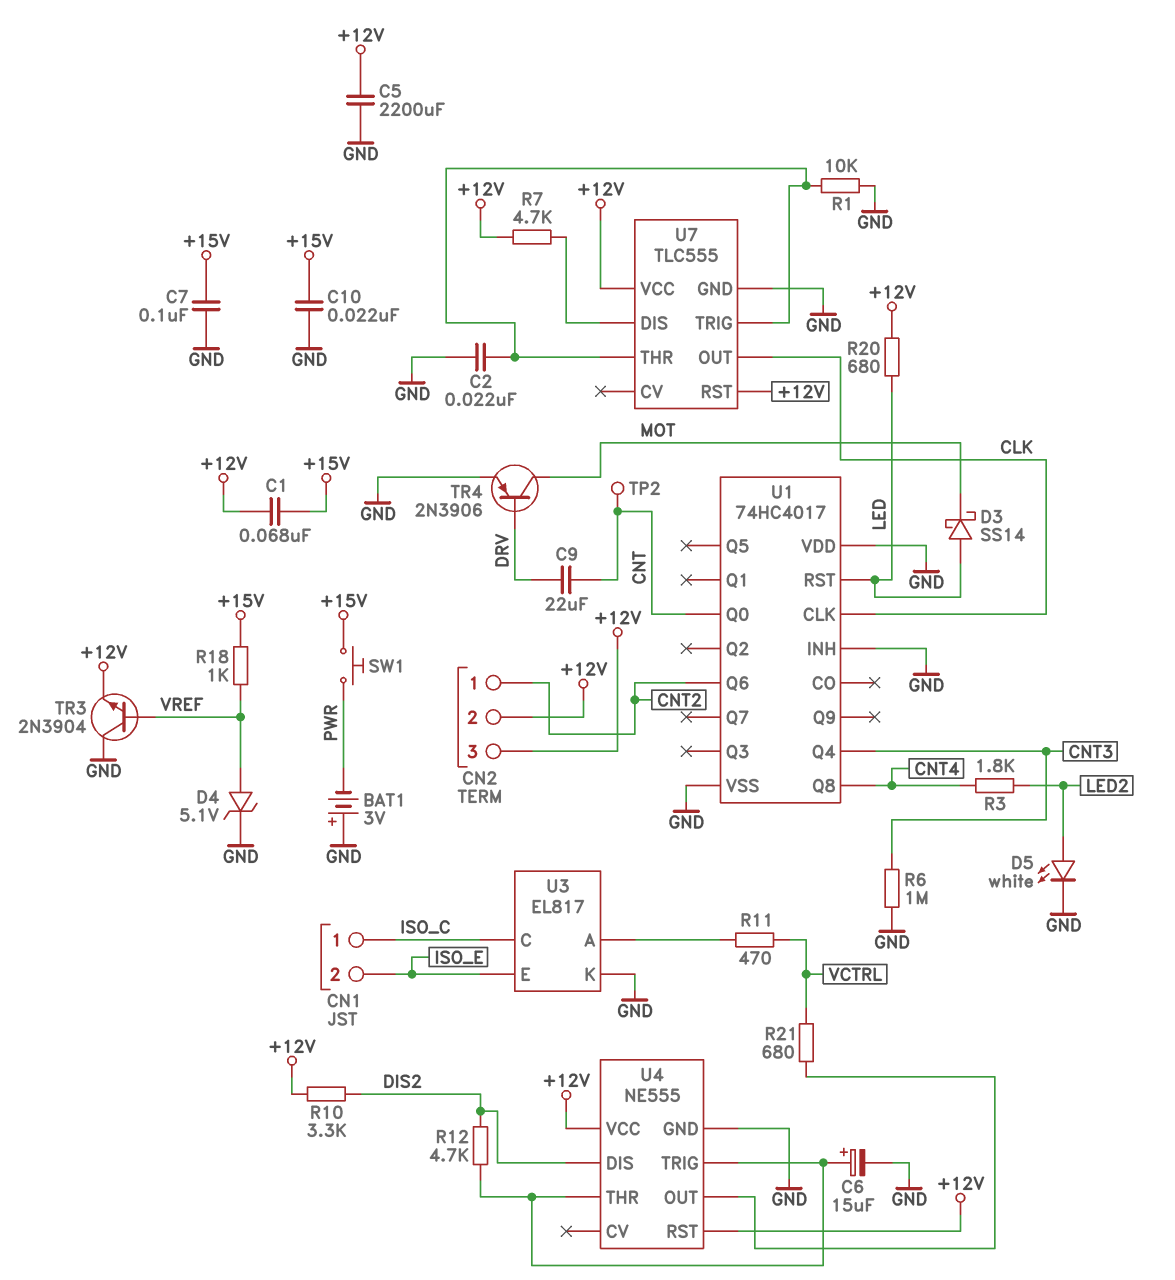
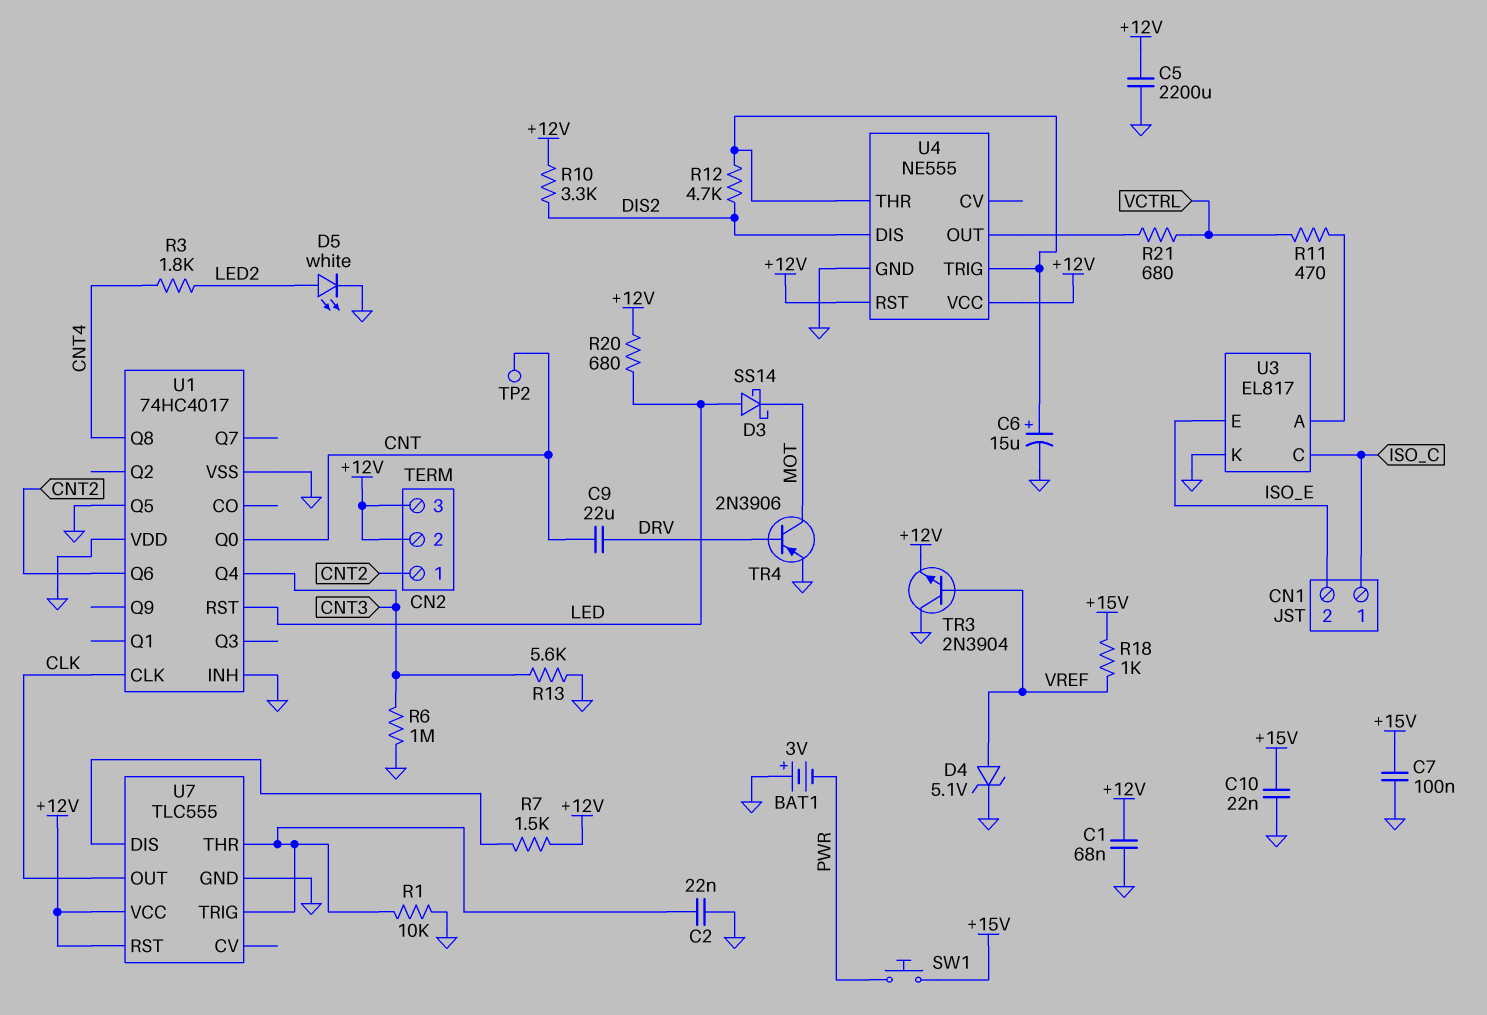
C1: 68nF (+12V, +15V) -> 68nF (+12V, GND)
R7: 4.7k (+12V, U7/DIS) -> 1.5k (+12V, U7/DIS)
R13: none -> 5.6k (CNT3, GND)
U1 pin Q5: none -> GND

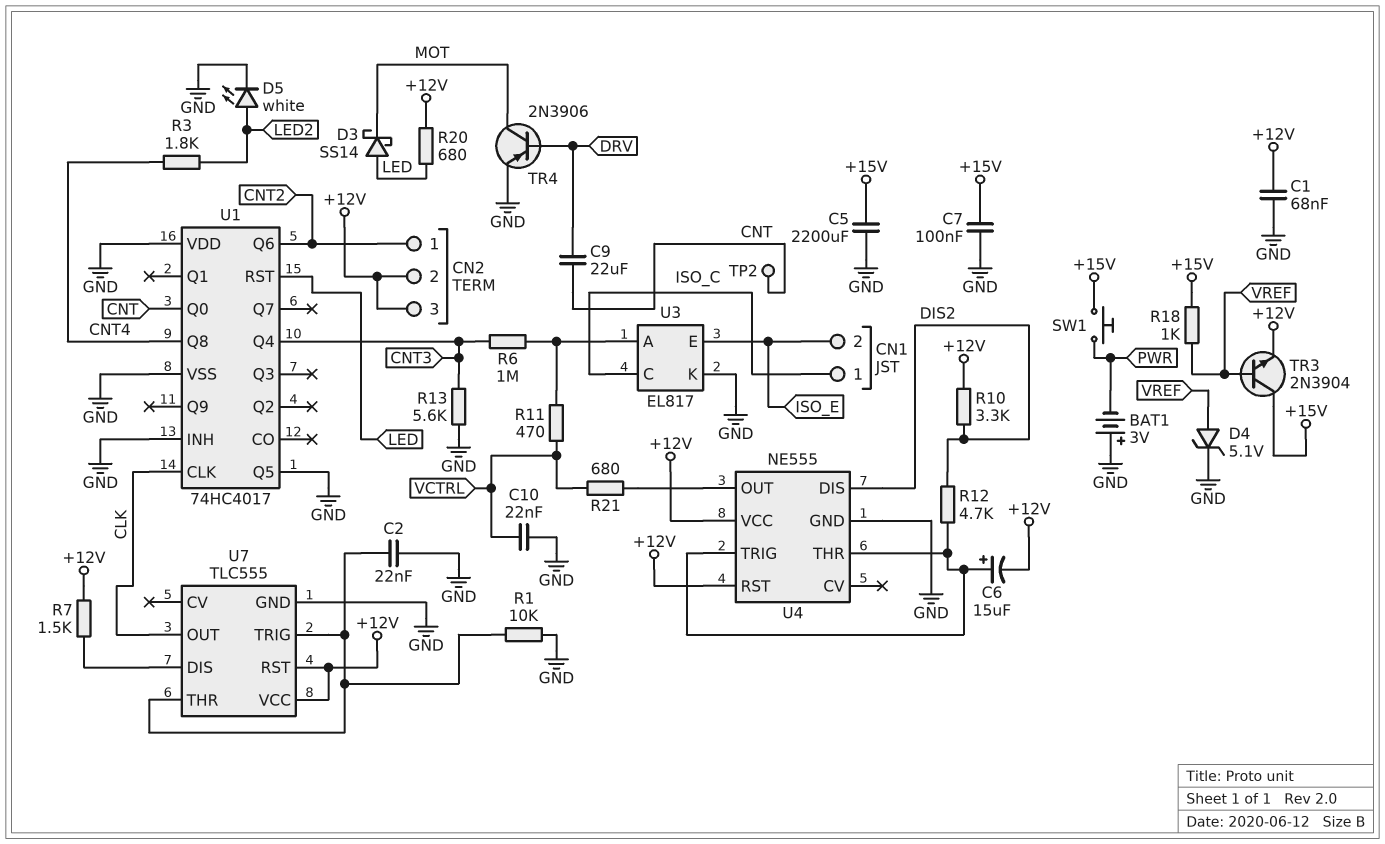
C5: 2200uF (+12V, GND) -> 2200uF (+15V, GND)
C6: 15uF (plus U4/THR, minus GND) -> 15uF (plus U4/THR, minus +12V)
C10: 22nF (+15V, GND) -> 22nF (GND, VCTRL)
R6: 1M (CNT3, GND) -> 1M (CNT3, U3/A)
TR3: NPN 2N3904 (B VREF, C GND, E +12V) -> NPN 2N3904 (B VREF, C +15V, E +12V)

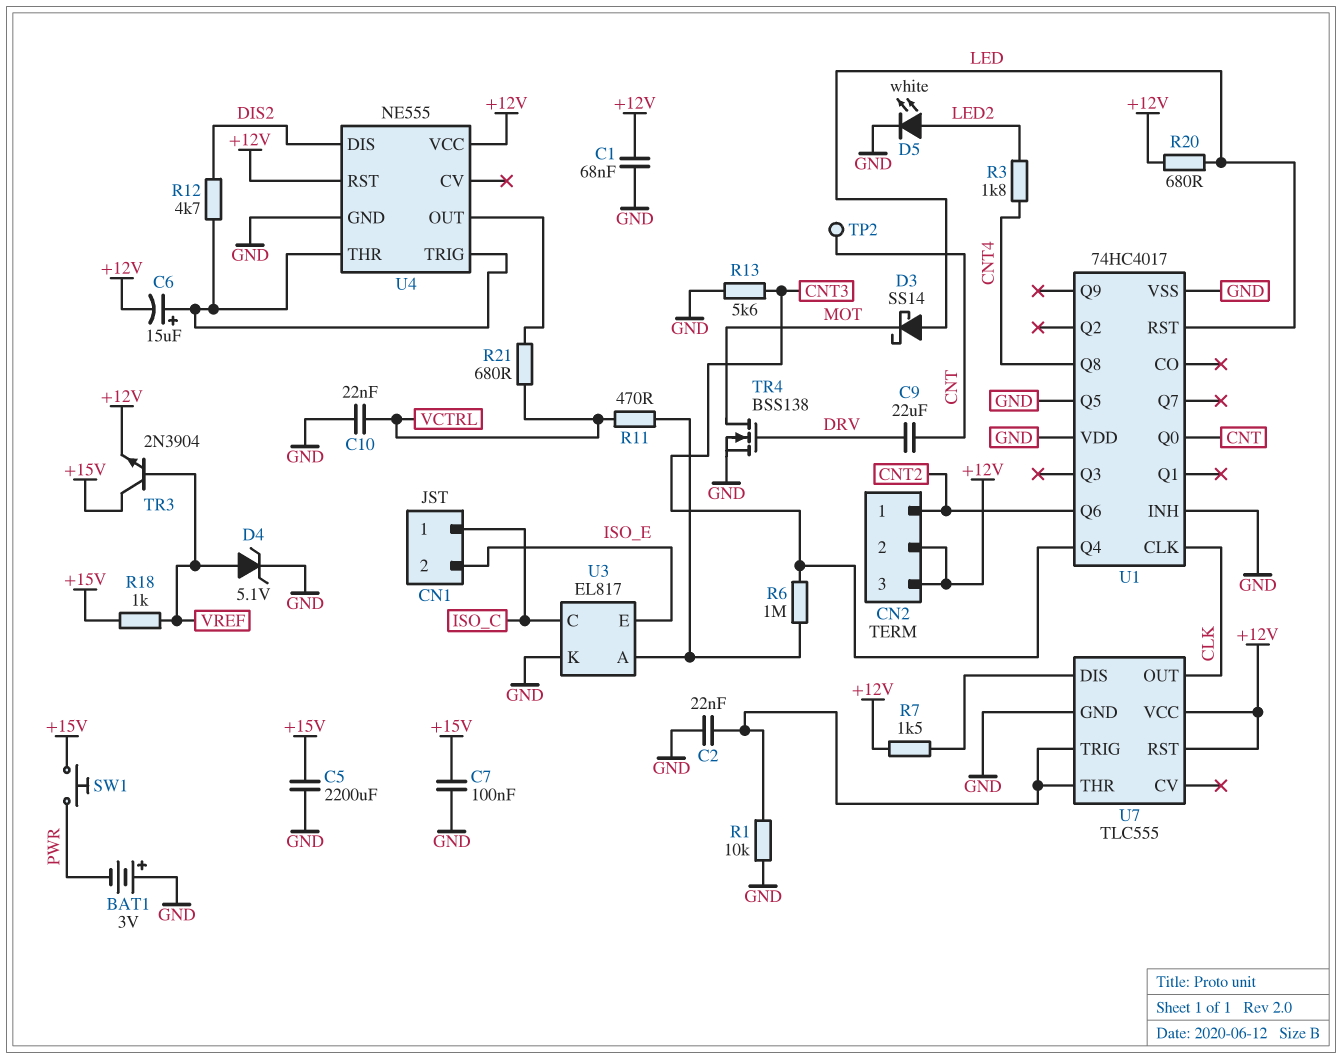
R10: 3.3k (+12V, DIS2) -> none
TR4: PNP 2N3906 (B DRV, C MOT, E GND) -> NMOS BSS138 (G DRV, D MOT, S GND)

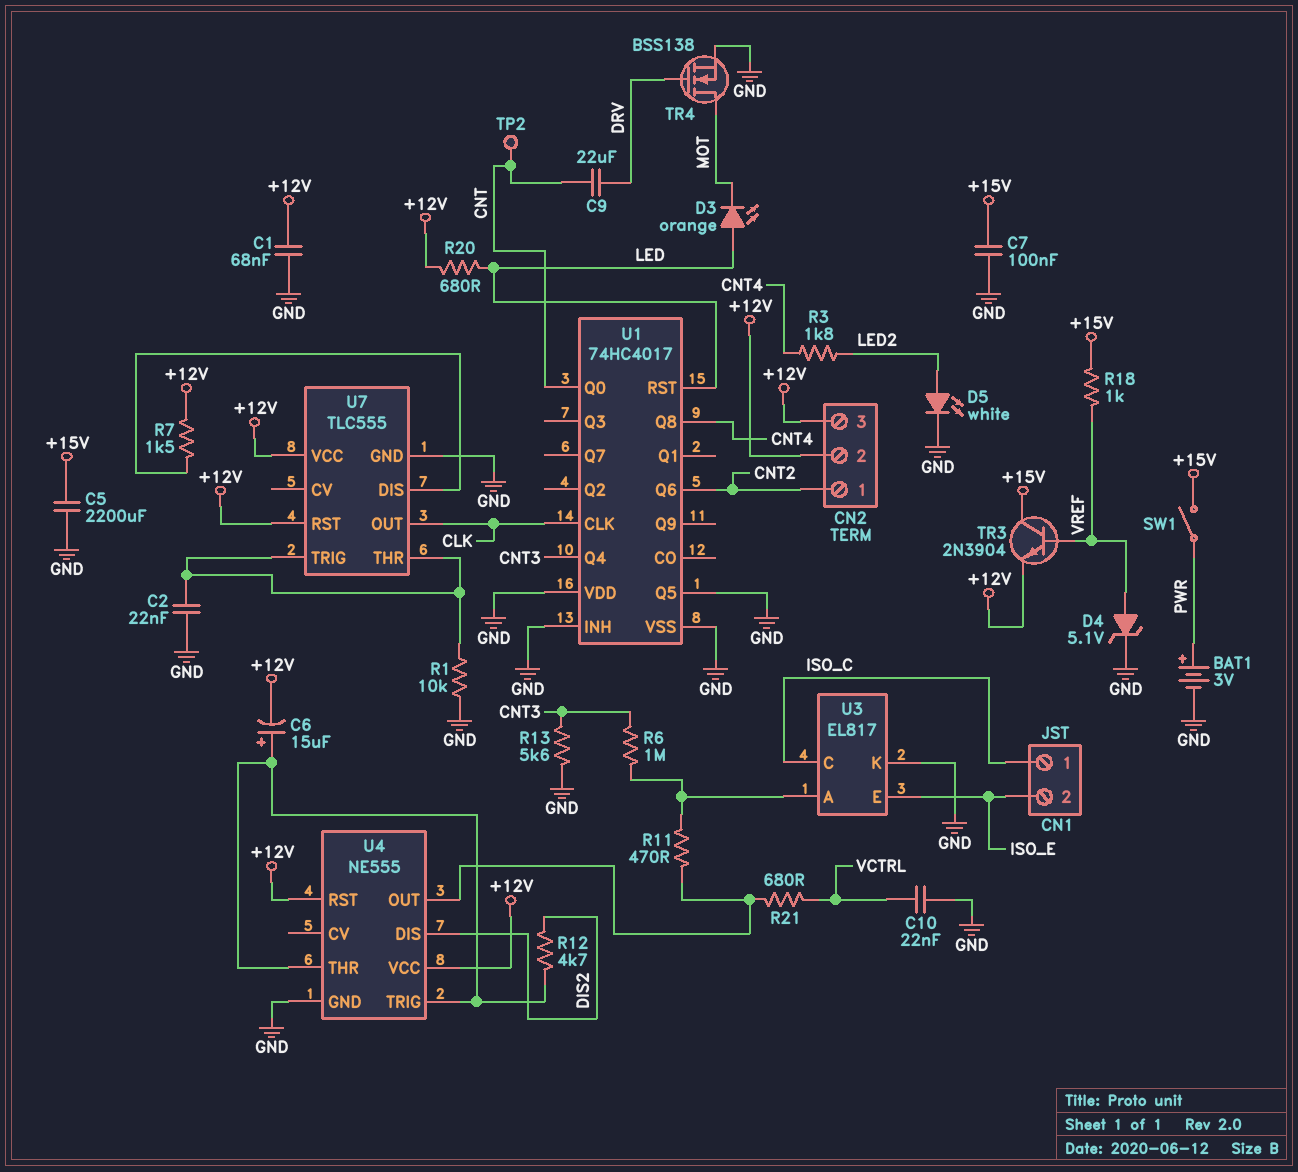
BAT1: 3V (plus GND, minus PWR) -> 3V (plus PWR, minus GND)
D3: schottky SS14 (A LED, K MOT) -> LED orange (A LED, K MOT)
R11: 470 (U3/A, VCTRL) -> 470 (U3/A, U4/OUT)
SW1: button (+15V, PWR) -> switch (+15V, PWR)

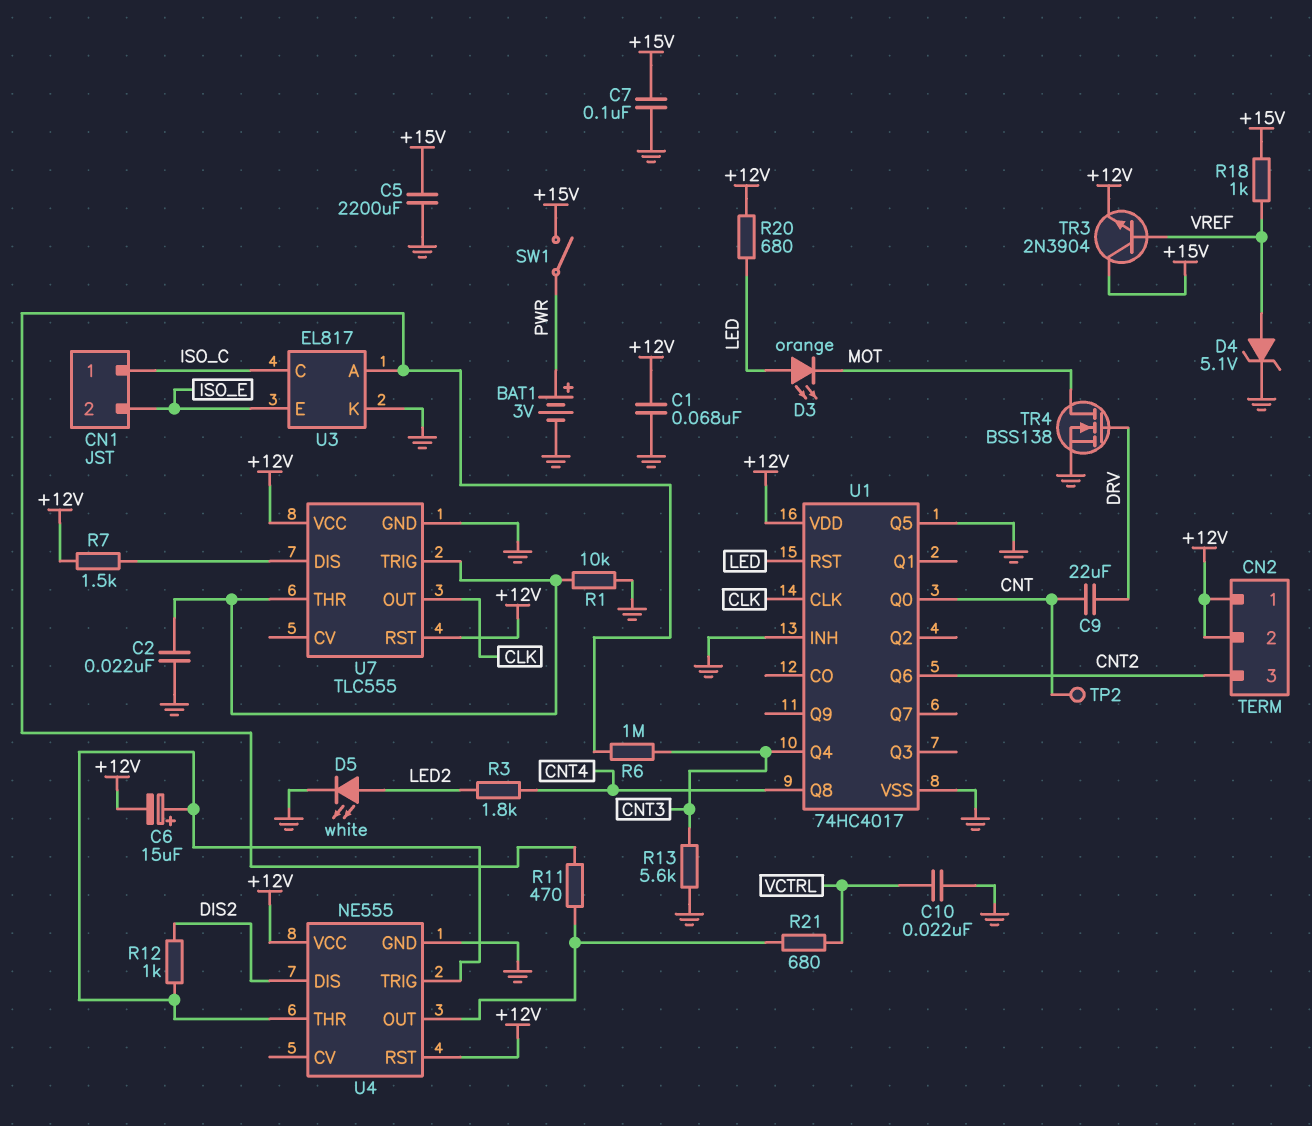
CN2 pin 1: CNT2 -> +12V
CN2 pin 3: +12V -> CNT2
R12: 4.7k (DIS2, U4/THR) -> 1k (DIS2, U4/THR)
U1 pin VDD: GND -> +12V

